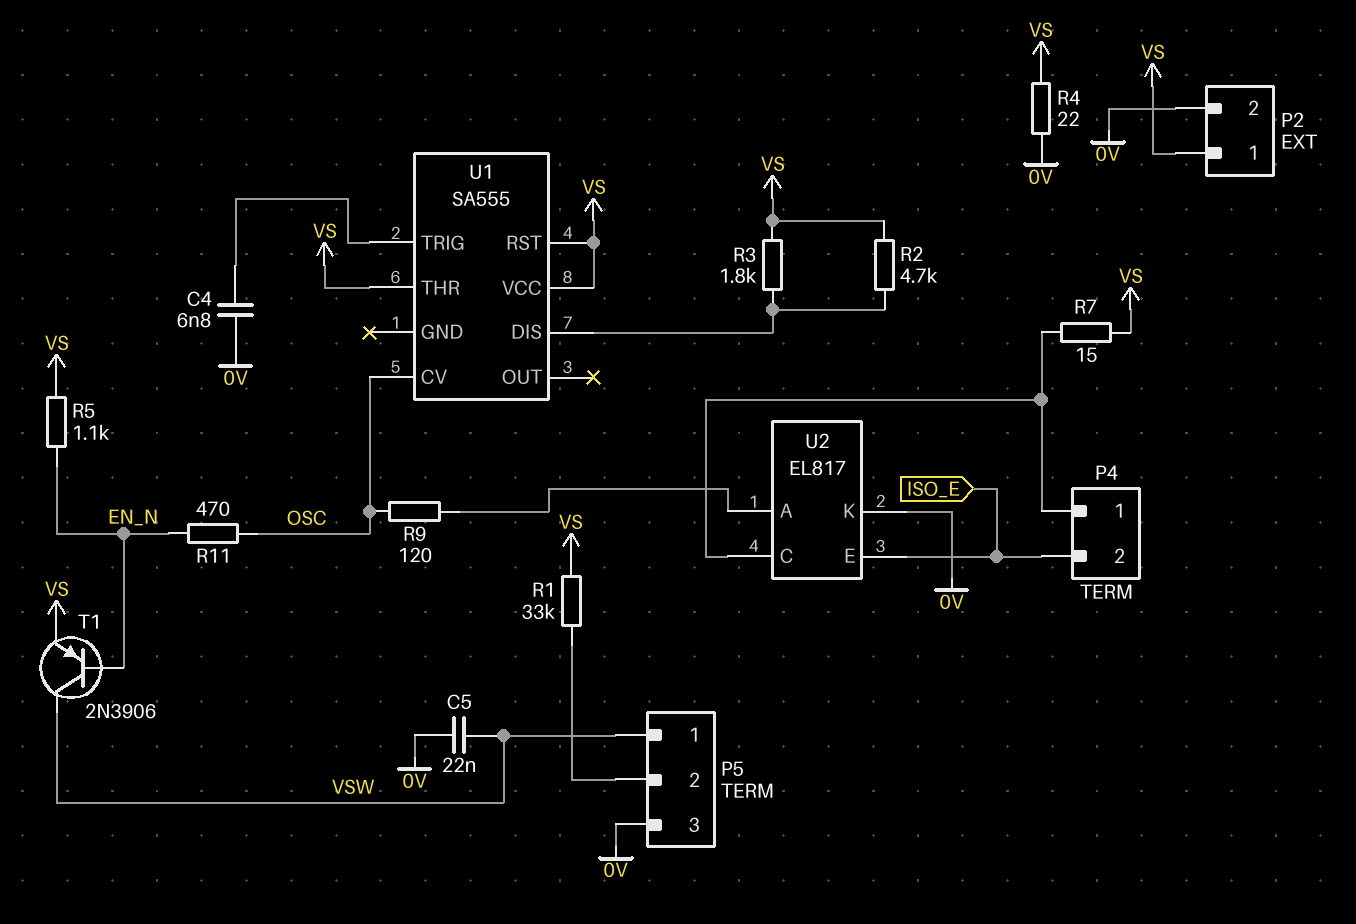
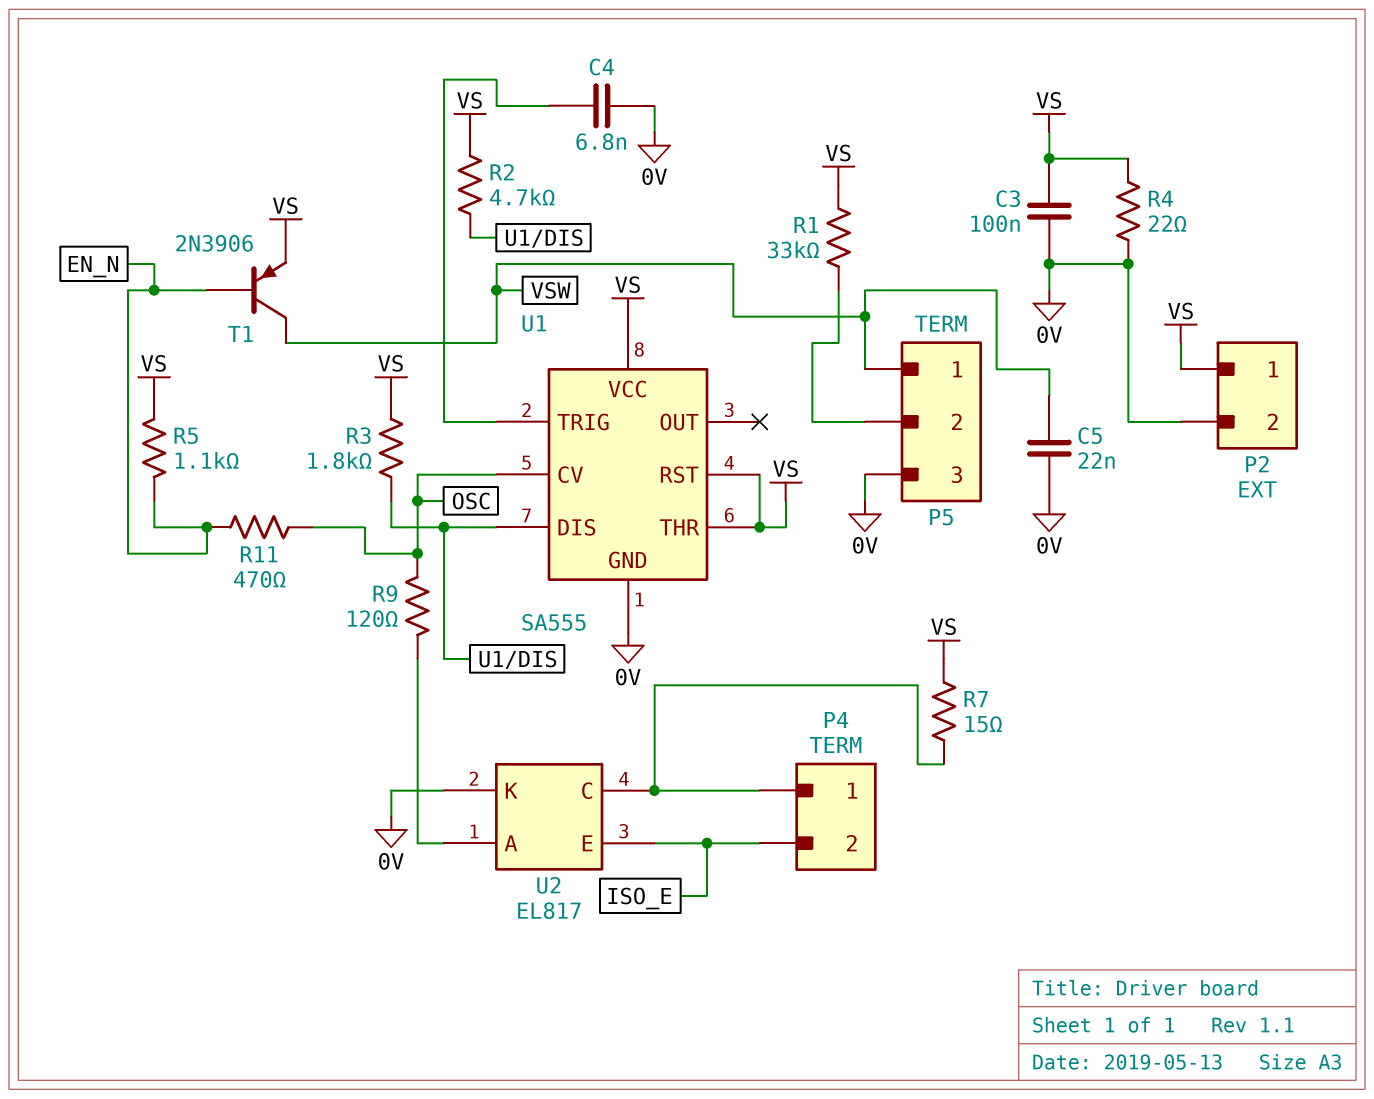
C3: none -> 100nF (0V, VS)
U1 pin GND: none -> 0V

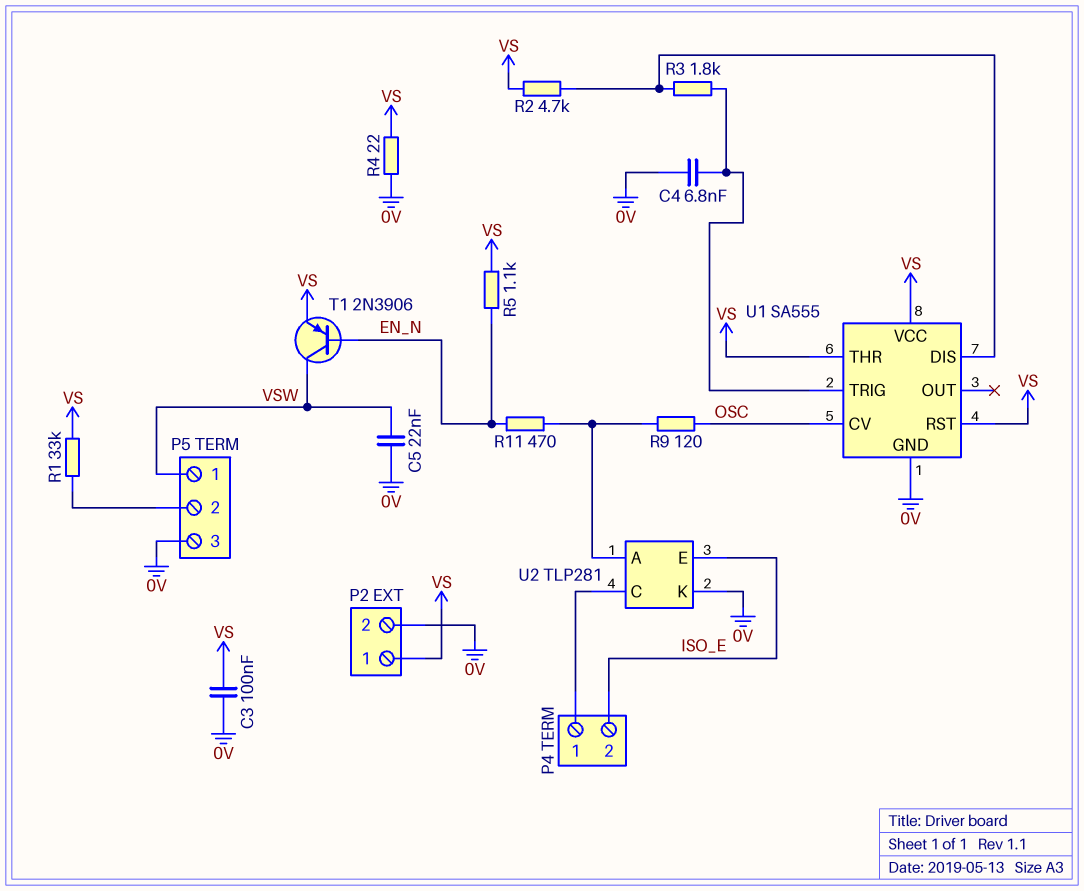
R3: 1.8k (U1/DIS, VS) -> 1.8k (U1/DIS, U1/TRIG)
R7: 15 (P4/1, VS) -> none
R11: 470 (EN_N, OSC) -> 470 (EN_N, U2/A)
U2: EL817 -> TLP281

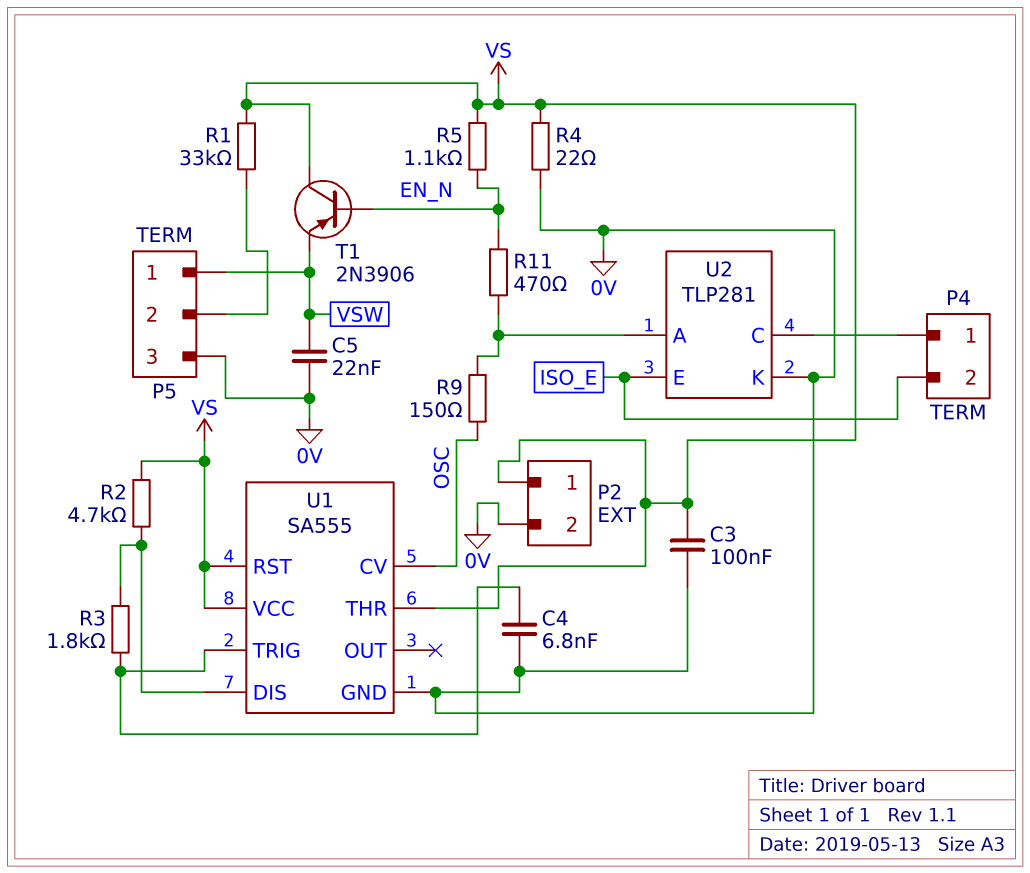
R9: 120 (OSC, U2/A) -> 150 (OSC, U2/A)
T1: PNP 2N3906 (B EN_N, C VSW, E VS) -> PNP 2N3906 (B EN_N, C VS, E VSW)

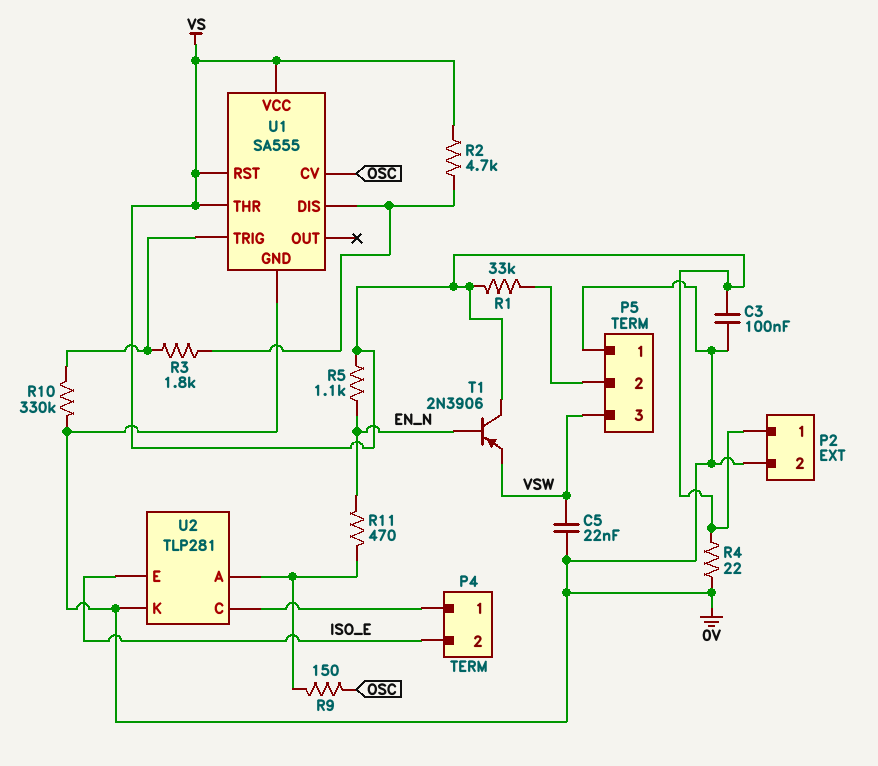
C4: 6.8nF (0V, U1/TRIG) -> none
P5 pin 1: VSW -> 0V
P5 pin 3: 0V -> VSW
R10: none -> 330k (0V, U1/TRIG)

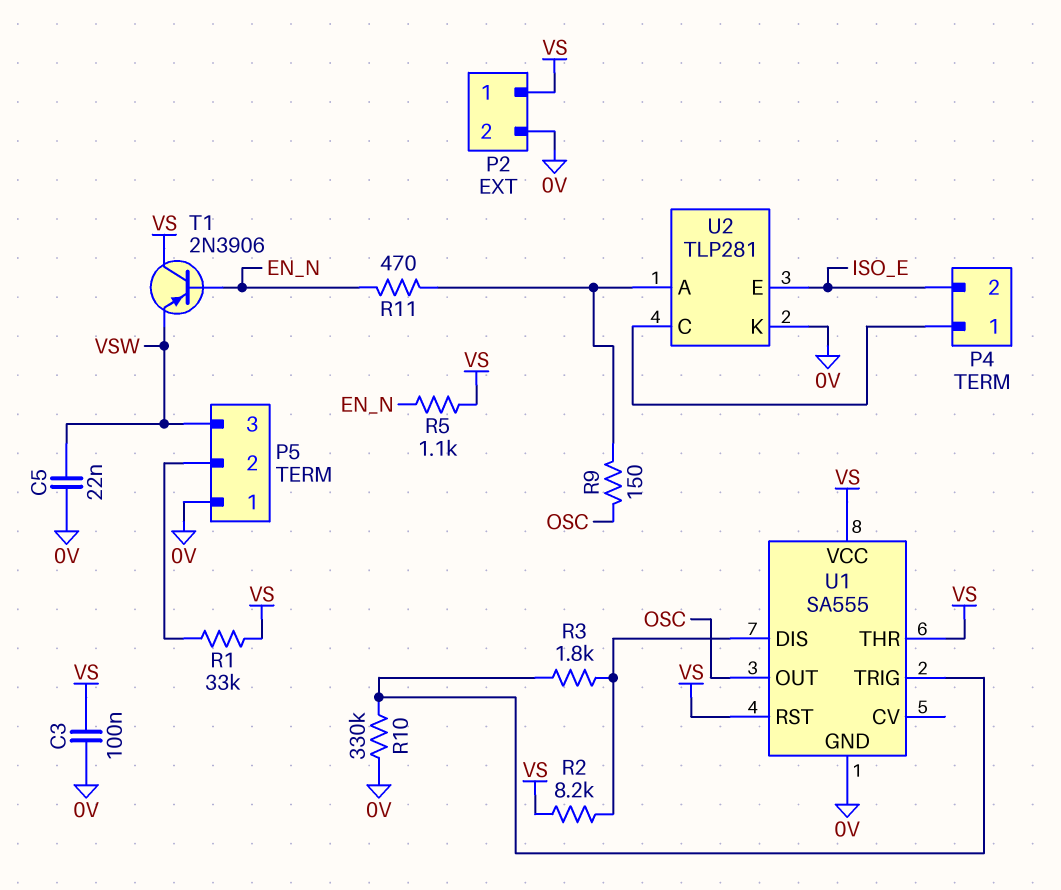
R2: 4.7k (U1/DIS, VS) -> 8.2k (U1/DIS, VS)
R4: 22 (0V, VS) -> none
U1 pin CV: OSC -> none
U1 pin OUT: none -> OSC

